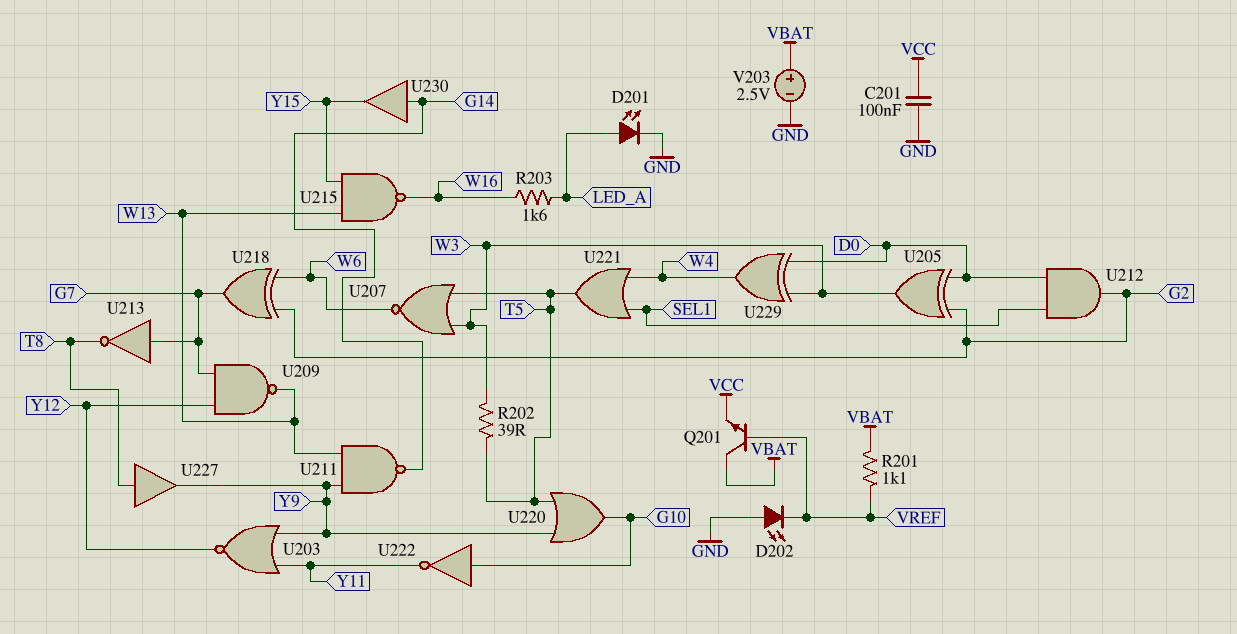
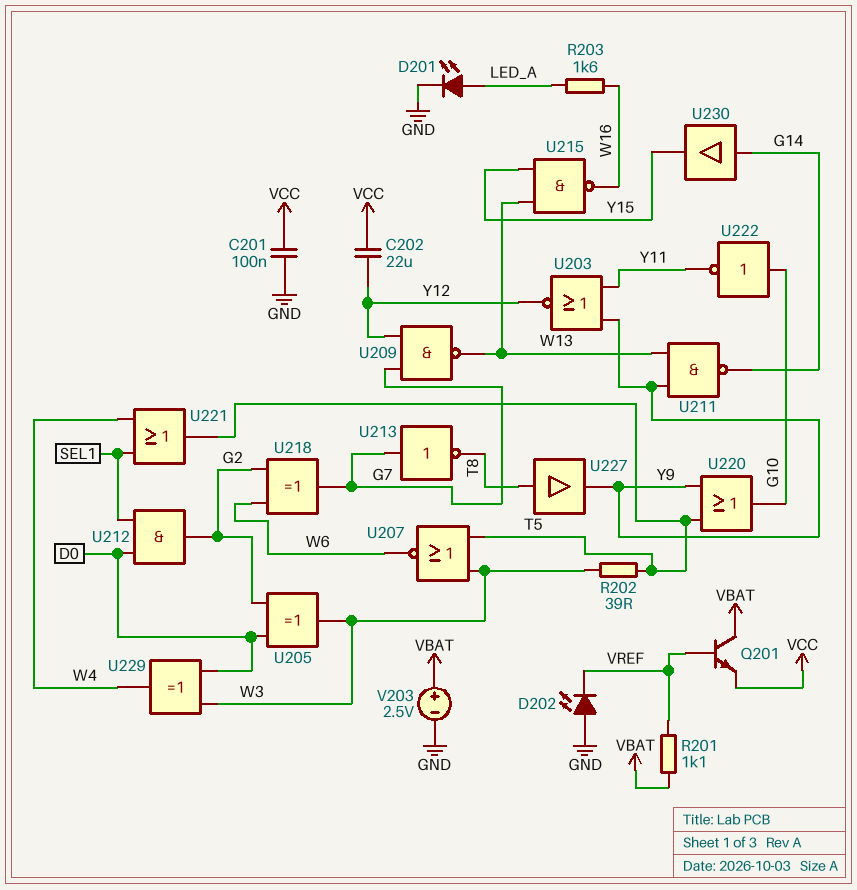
C202: none -> 22uF (VCC, Y12)

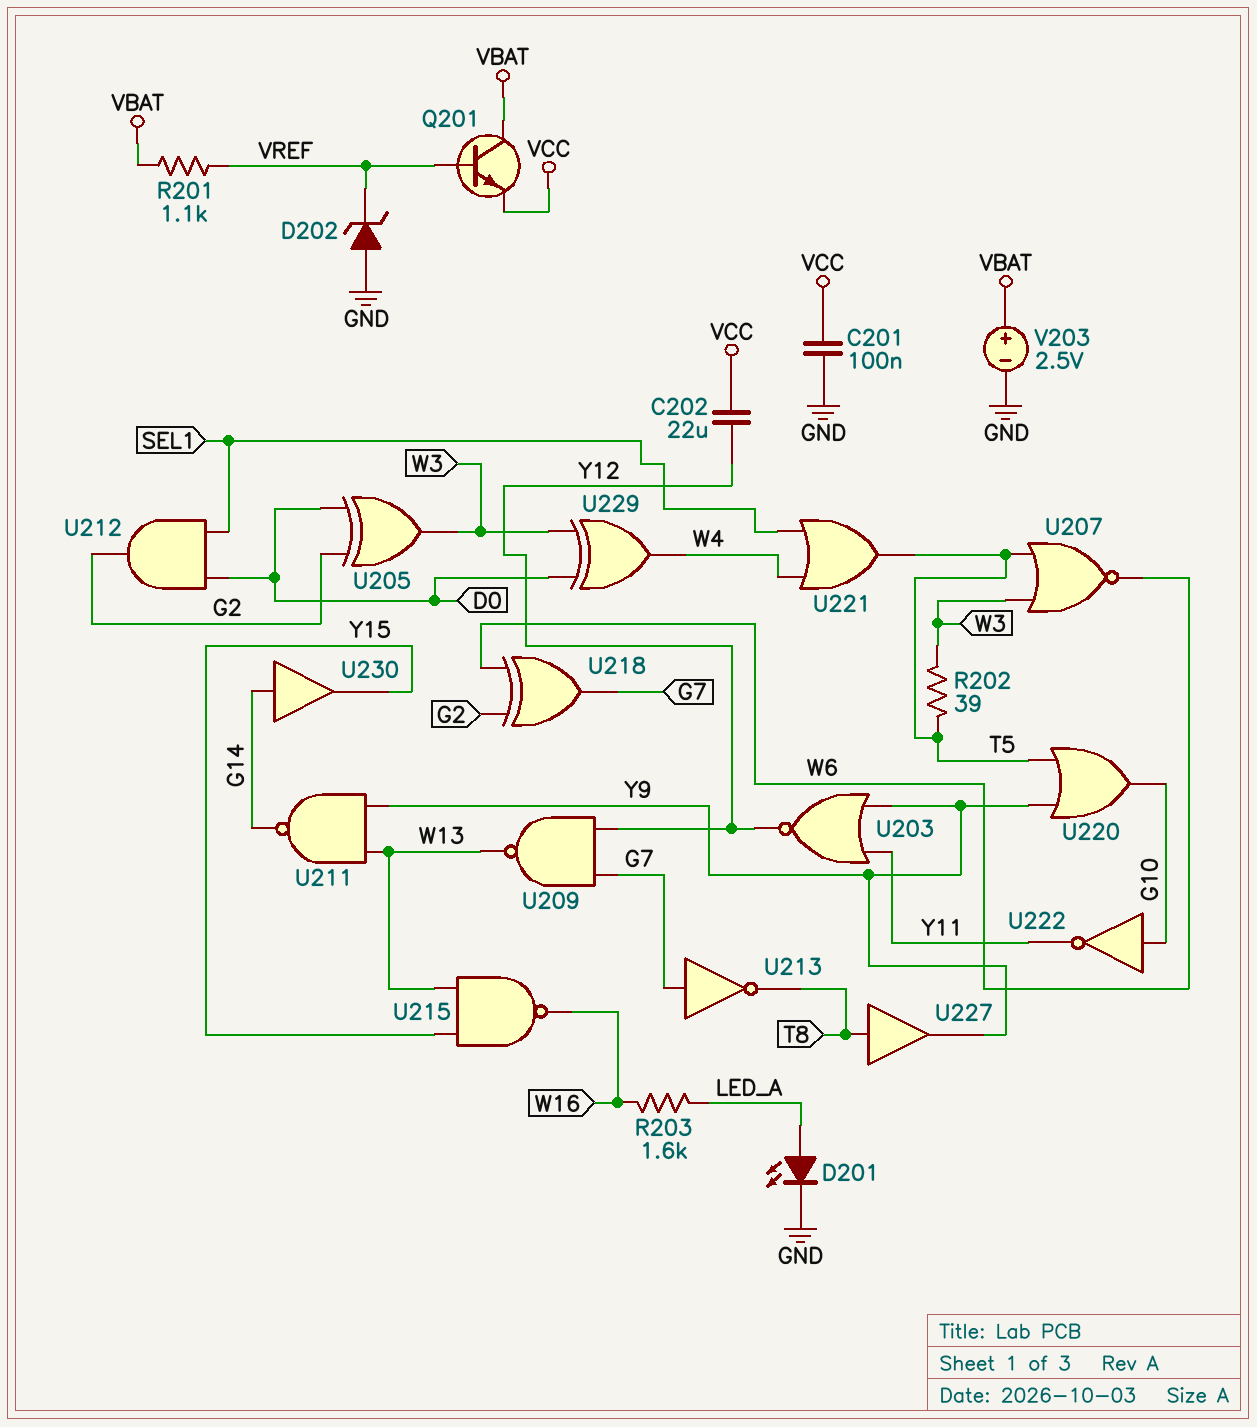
D202: LED (A GND, K VREF) -> zener (A GND, K VREF)

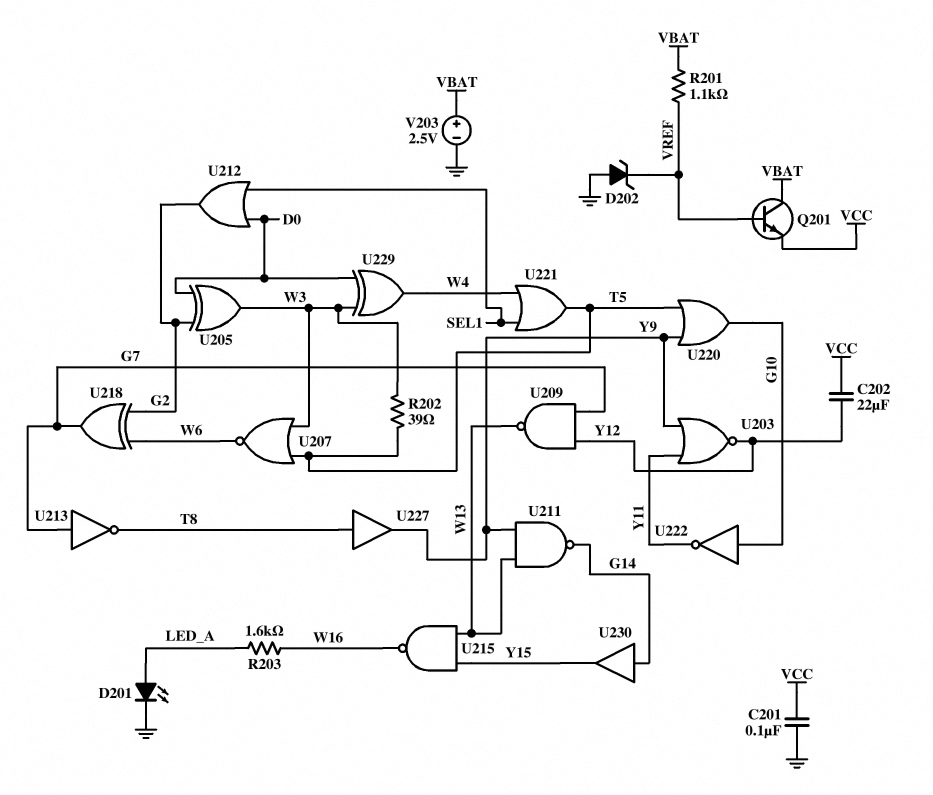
U212: AND (in D0, in SEL1, out G2) -> OR (in D0, in SEL1, out G2)

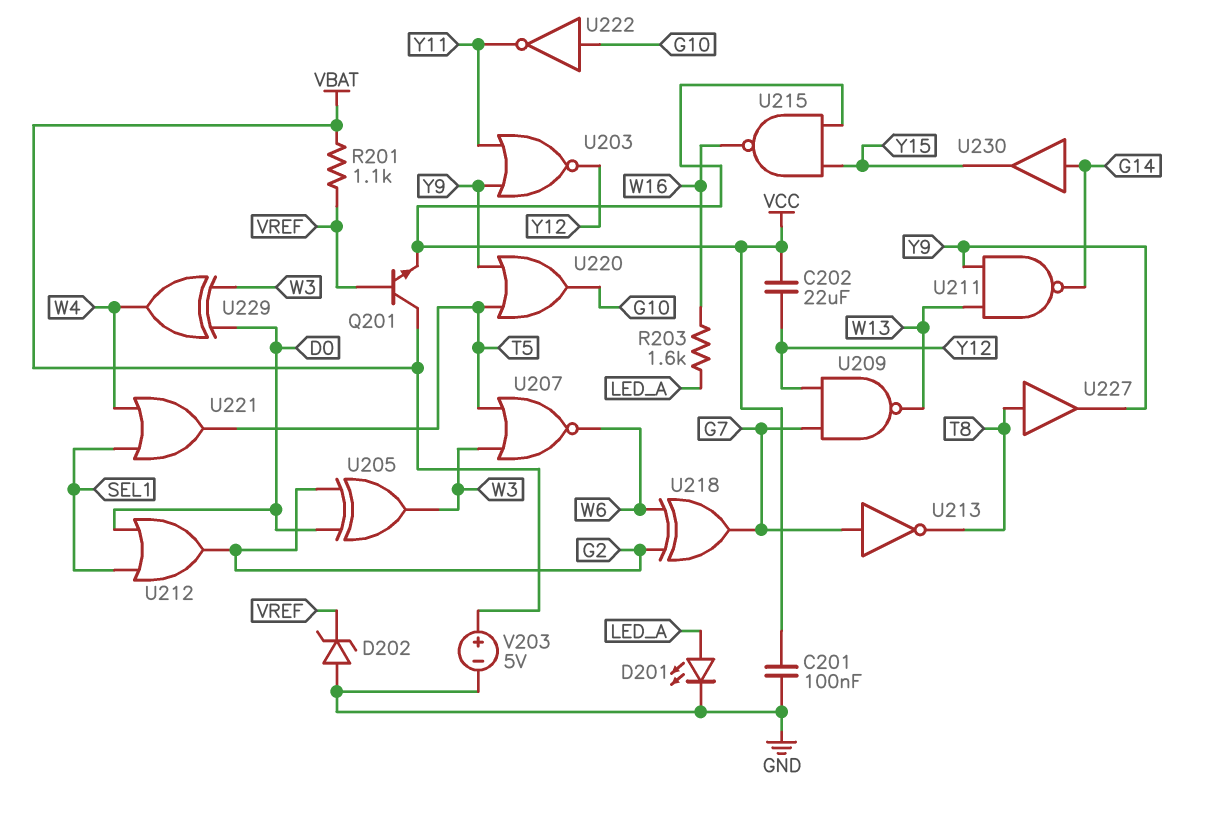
R202: 39 (T5, W3) -> none
U215: NAND (in W13, in Y15, out W16) -> NAND (in VCC, in Y15, out W16)
V203: 2.5V (plus VBAT, minus GND) -> 5V (plus VBAT, minus GND)

